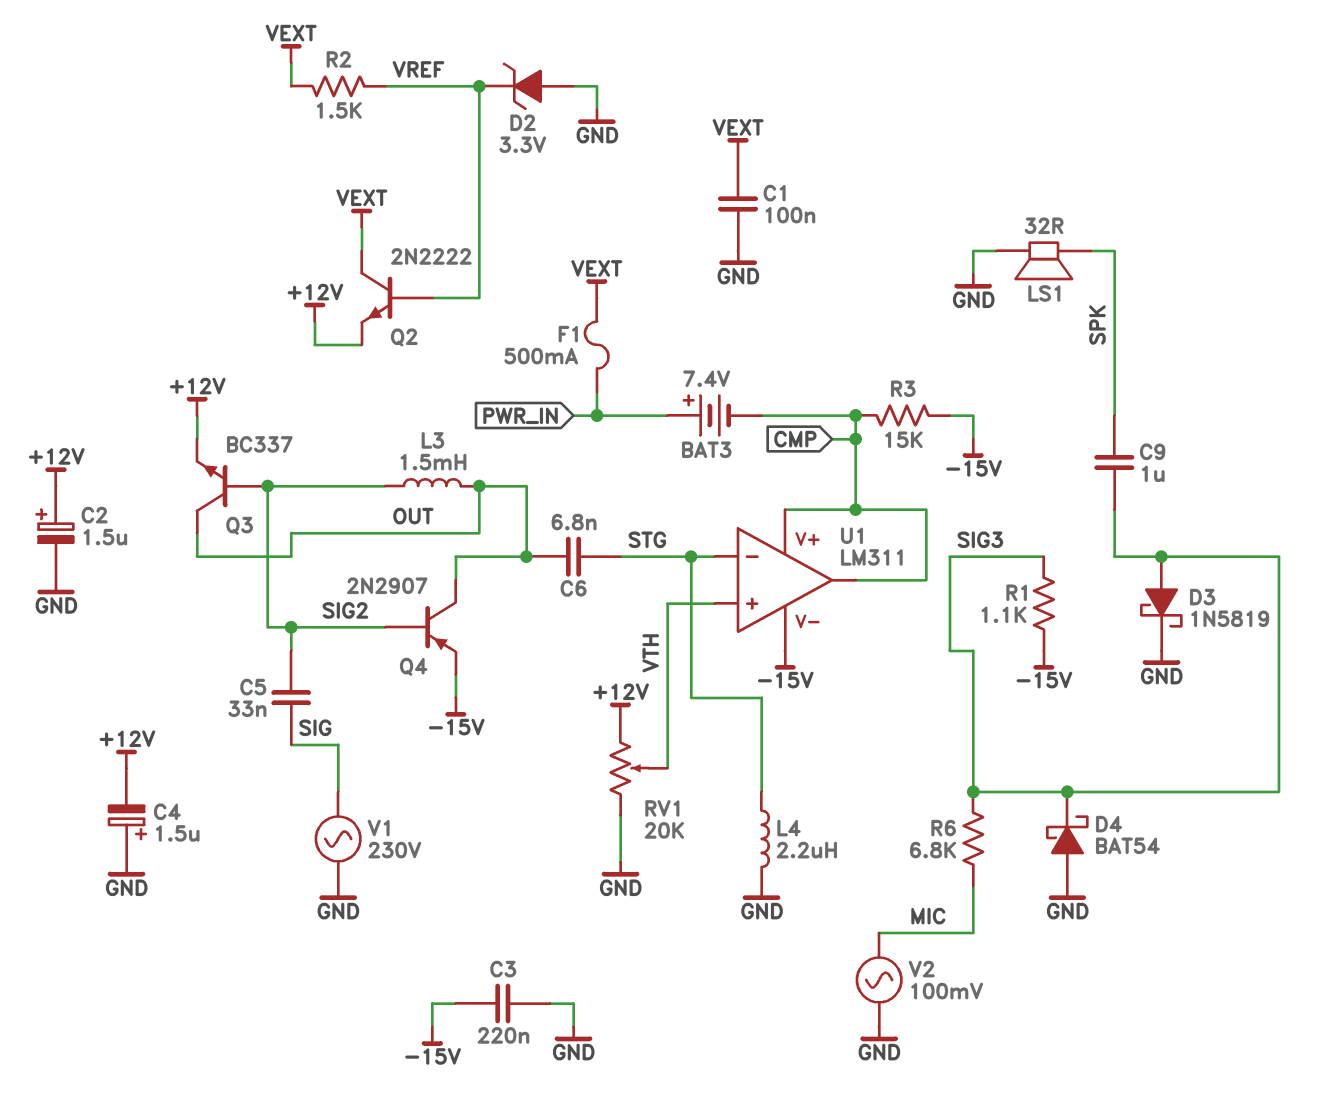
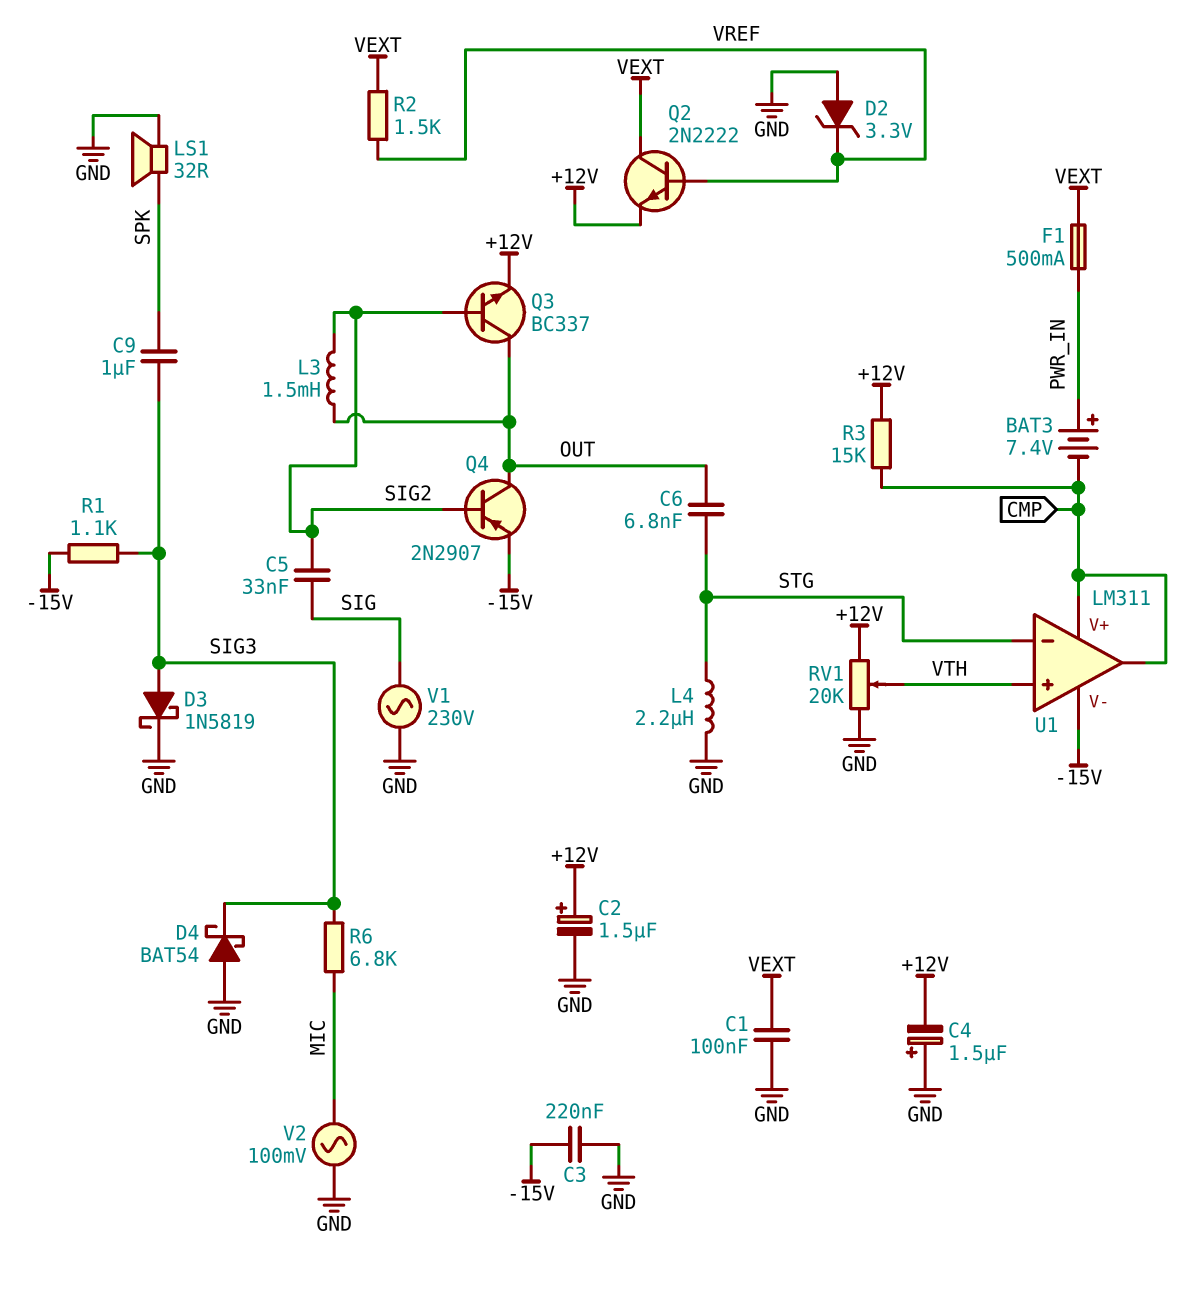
R3: 15k (-15V, CMP) -> 15k (+12V, CMP)

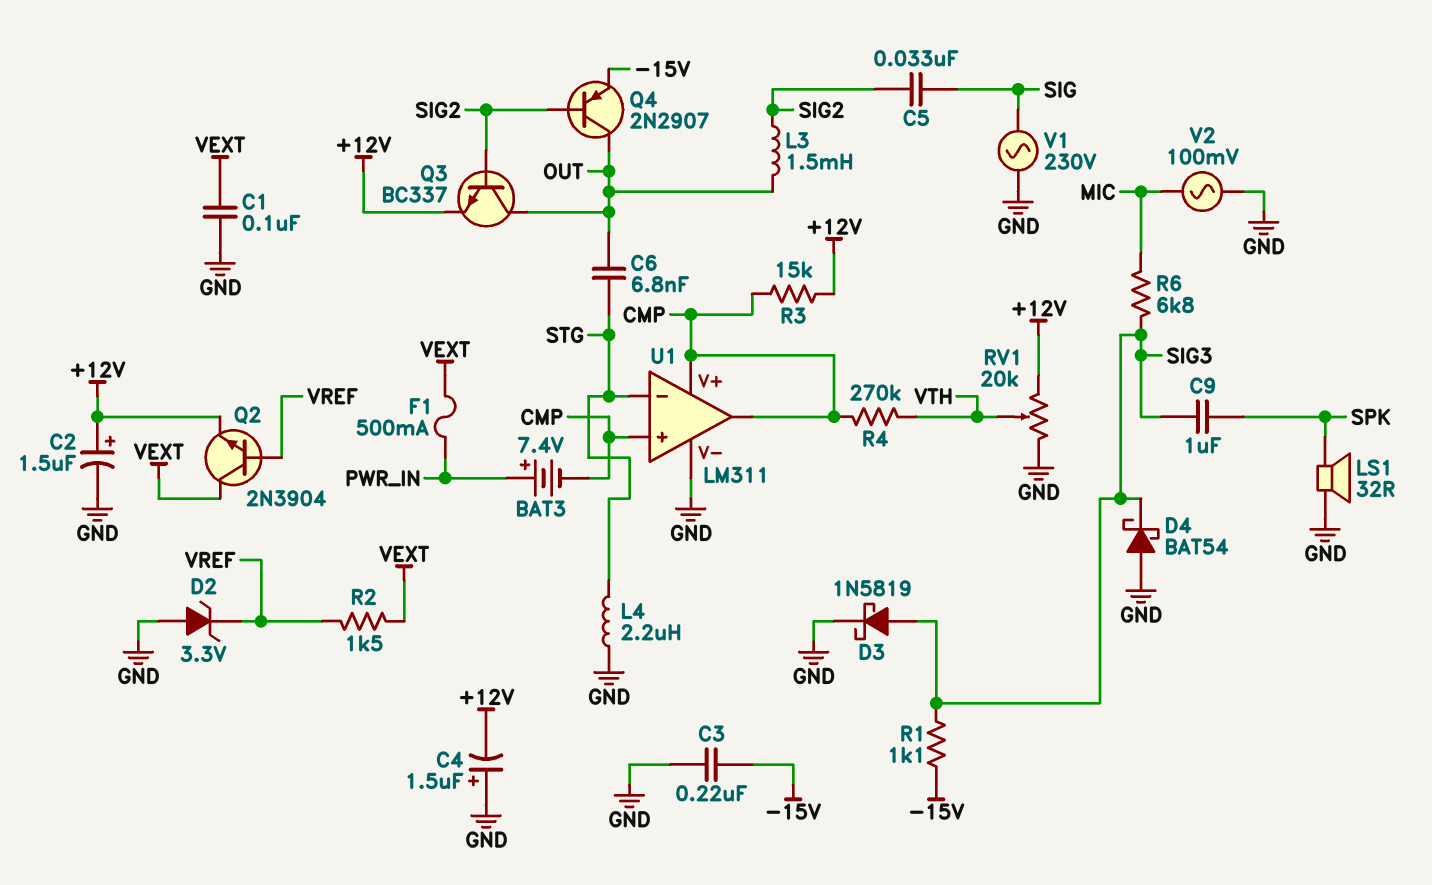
Q2: NPN 2N2222 (B VREF, C VEXT, E +12V) -> NPN 2N3904 (B VREF, C VEXT, E +12V)
R4: none -> 270k (CMP, VTH)
U1 pin V-: -15V -> GND
U1 pin in+: VTH -> CMP

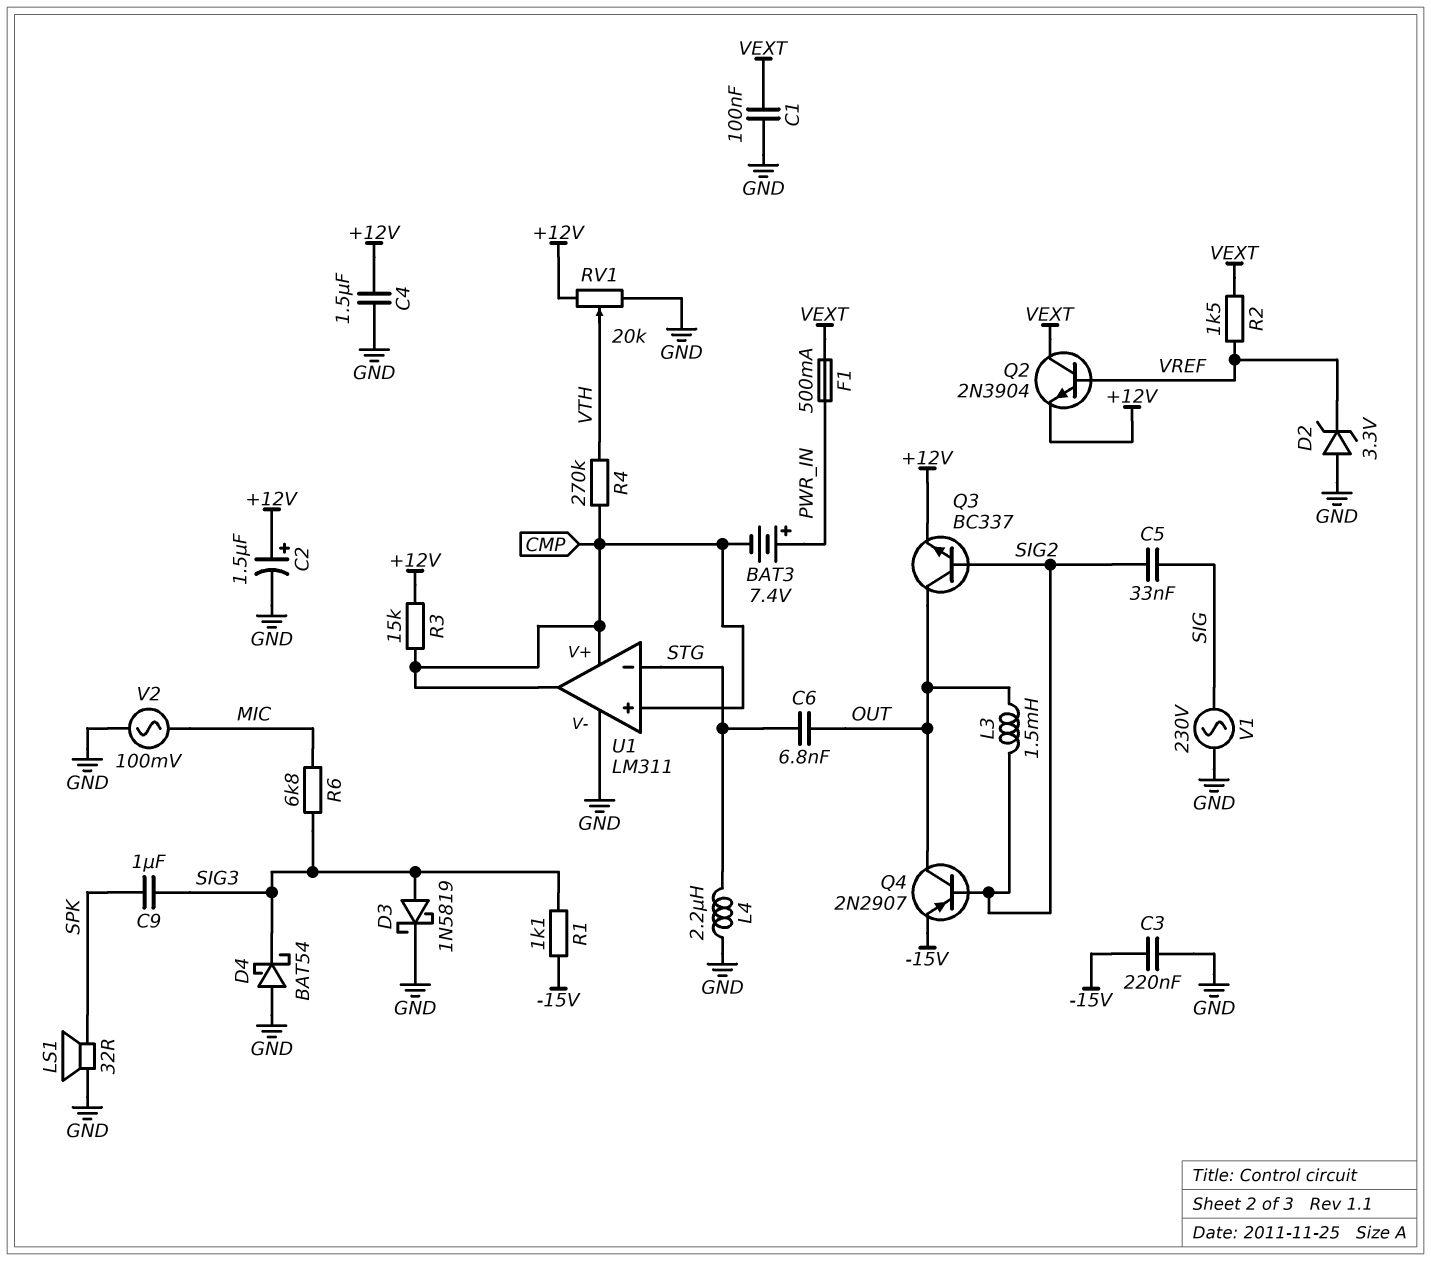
C4: 1.5uF (plus GND, minus +12V) -> 1.5uF (+12V, GND)

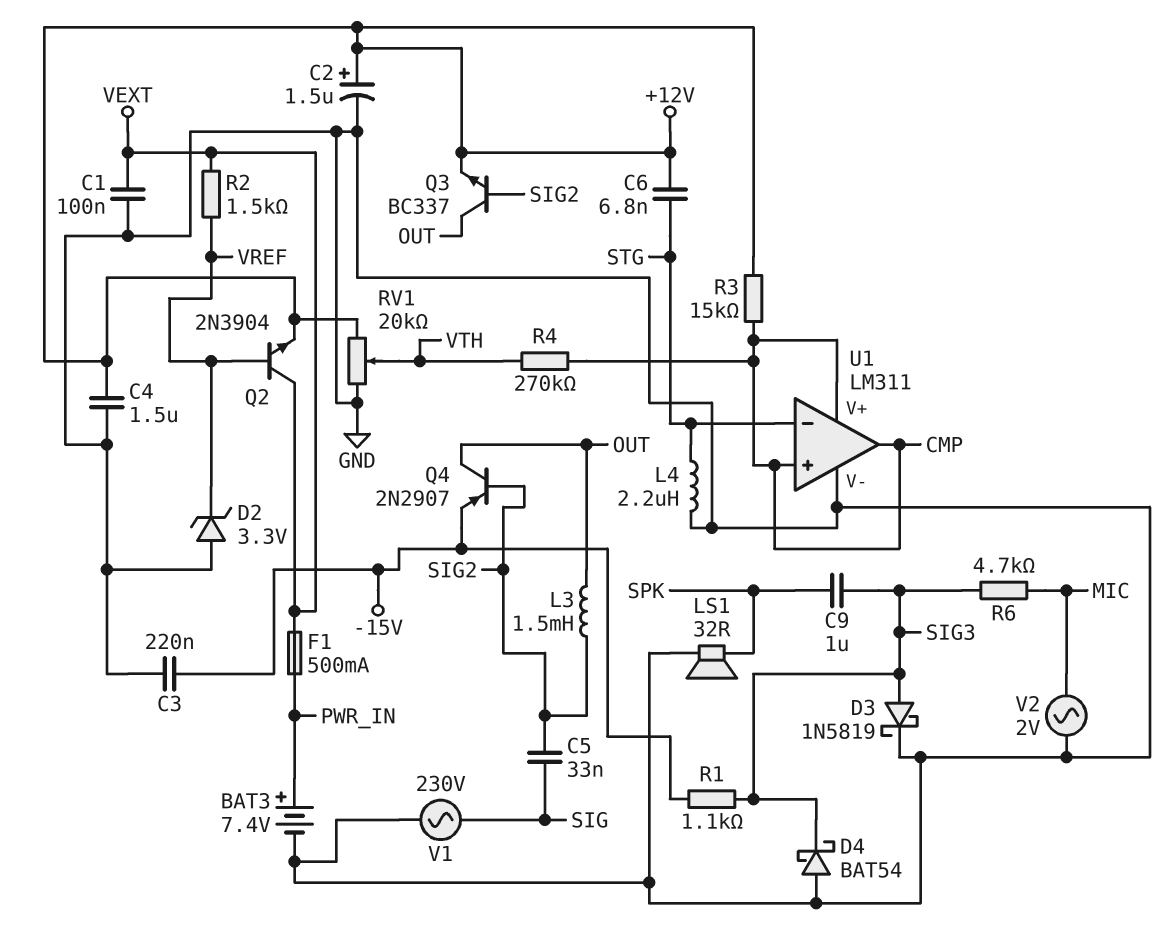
BAT3: 7.4V (plus PWR_IN, minus CMP) -> 7.4V (plus PWR_IN, minus GND)
C6: 6.8nF (OUT, STG) -> 6.8nF (+12V, STG)
R6: 6.8k (MIC, SIG3) -> 4.7k (MIC, SIG3)
V2: AC 100mV (GND, MIC) -> AC 2V (GND, MIC)

